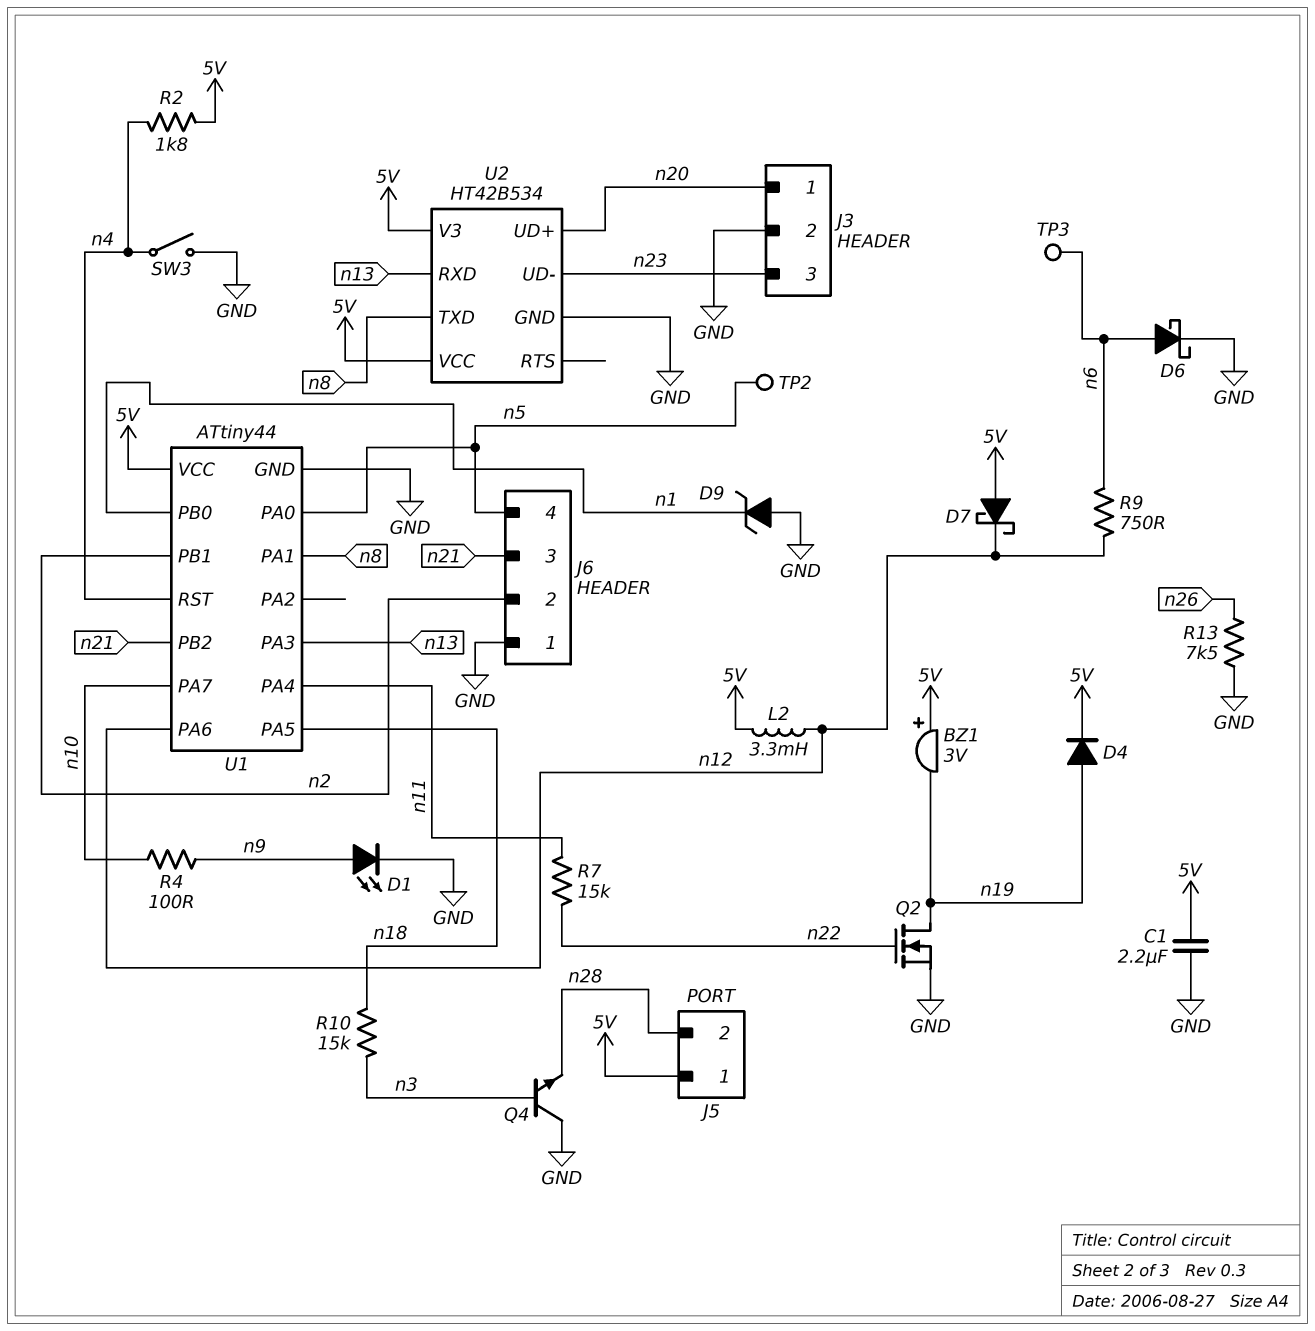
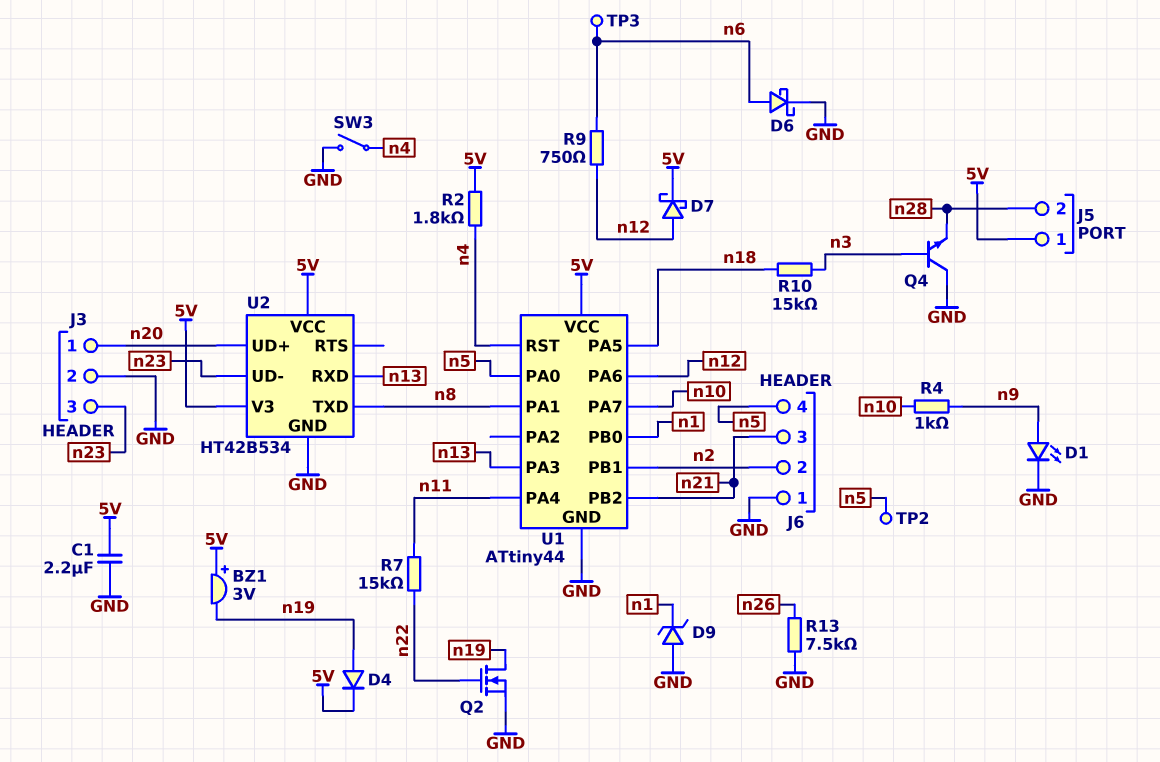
D7: schottky (A 5V, K n12) -> schottky (A n12, K 5V)
L2: 3.3mH (5V, n12) -> none
R4: 100 (n9, n10) -> 1k (n9, n10)

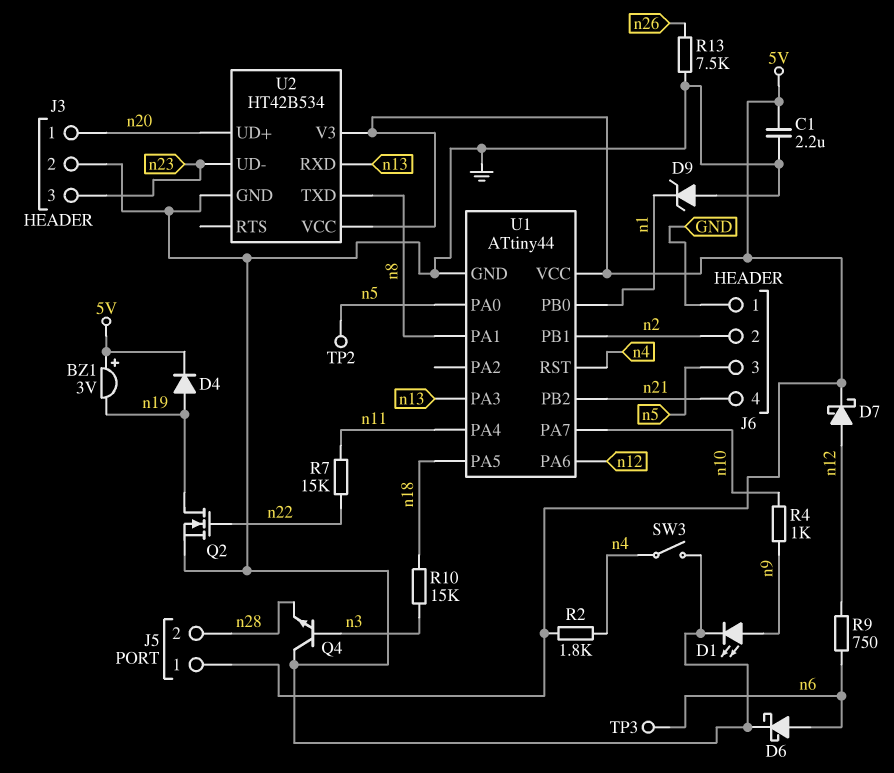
J6 pin 3: n21 -> n5
J6 pin 4: n5 -> n21

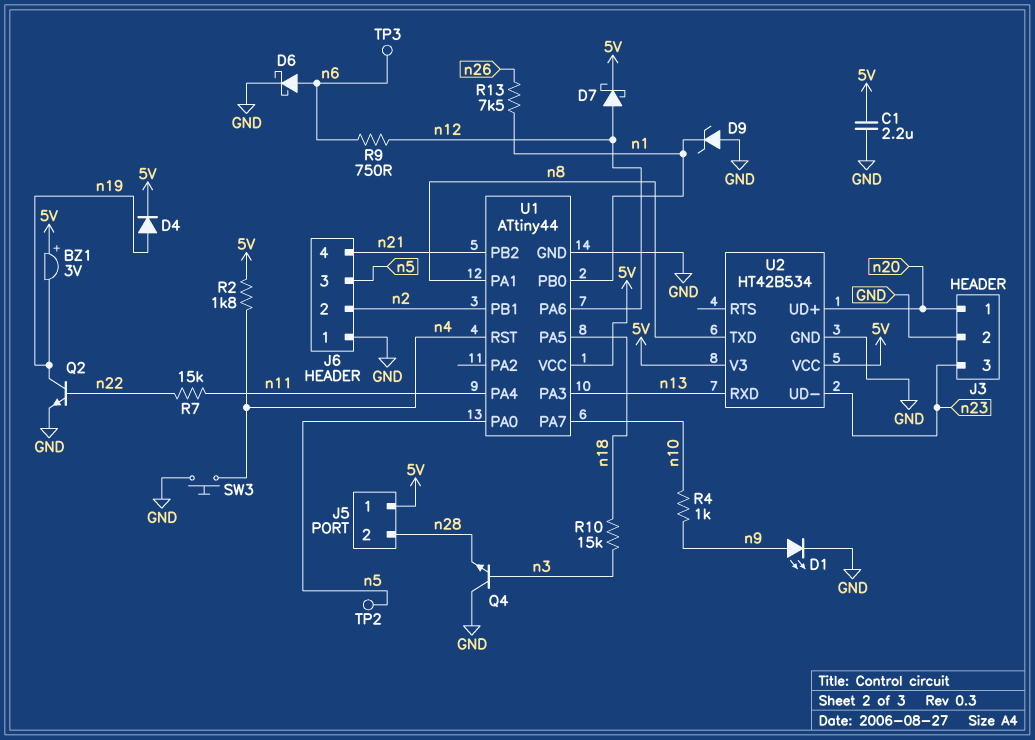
Q2: NMOS (G n22, D n19, S GND) -> NPN (B n22, C n19, E GND)
R13: 7.5k (GND, n26) -> 7.5k (n1, n26)
SW3: switch (GND, n4) -> button (GND, n4)

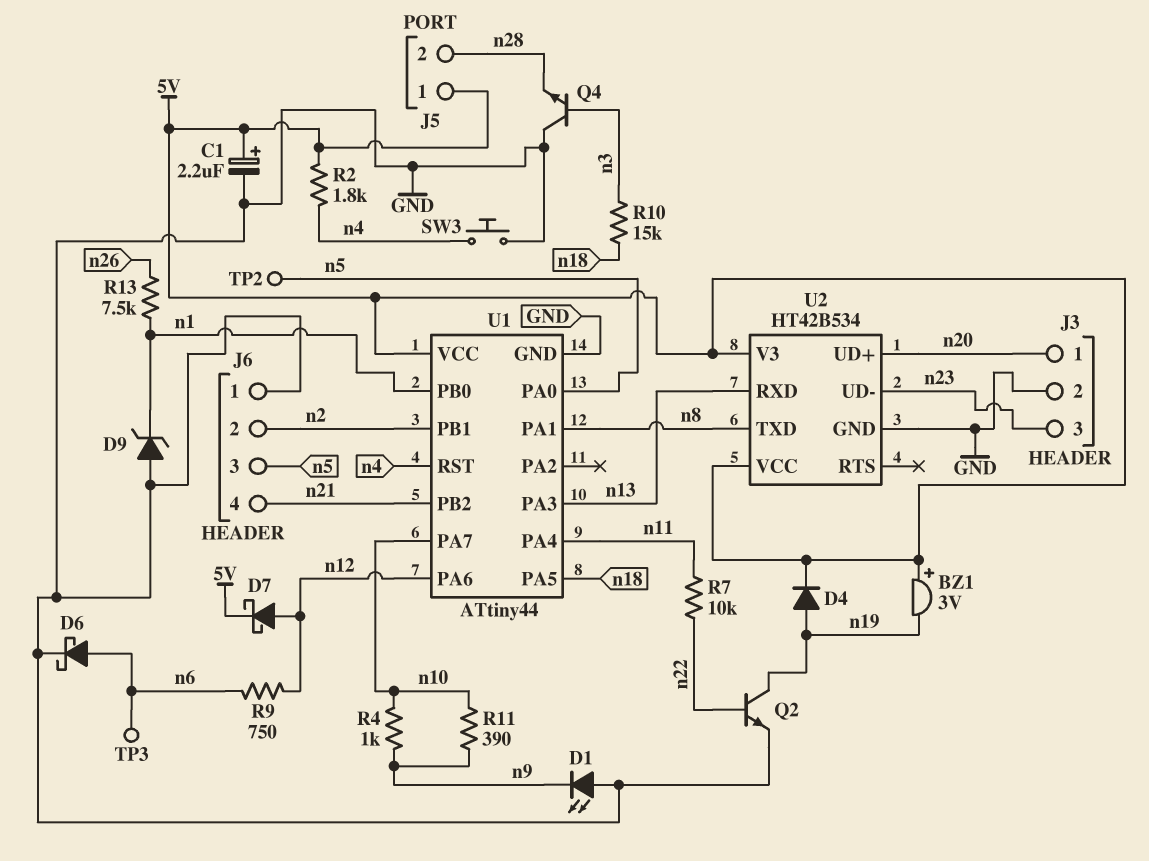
C1: 2.2uF (5V, GND) -> 2.2uF (plus 5V, minus GND)
D1: LED (A n9, K GND) -> LED (A GND, K n9)
R7: 15k (n11, n22) -> 10k (n11, n22)
R11: none -> 390 (n9, n10)

